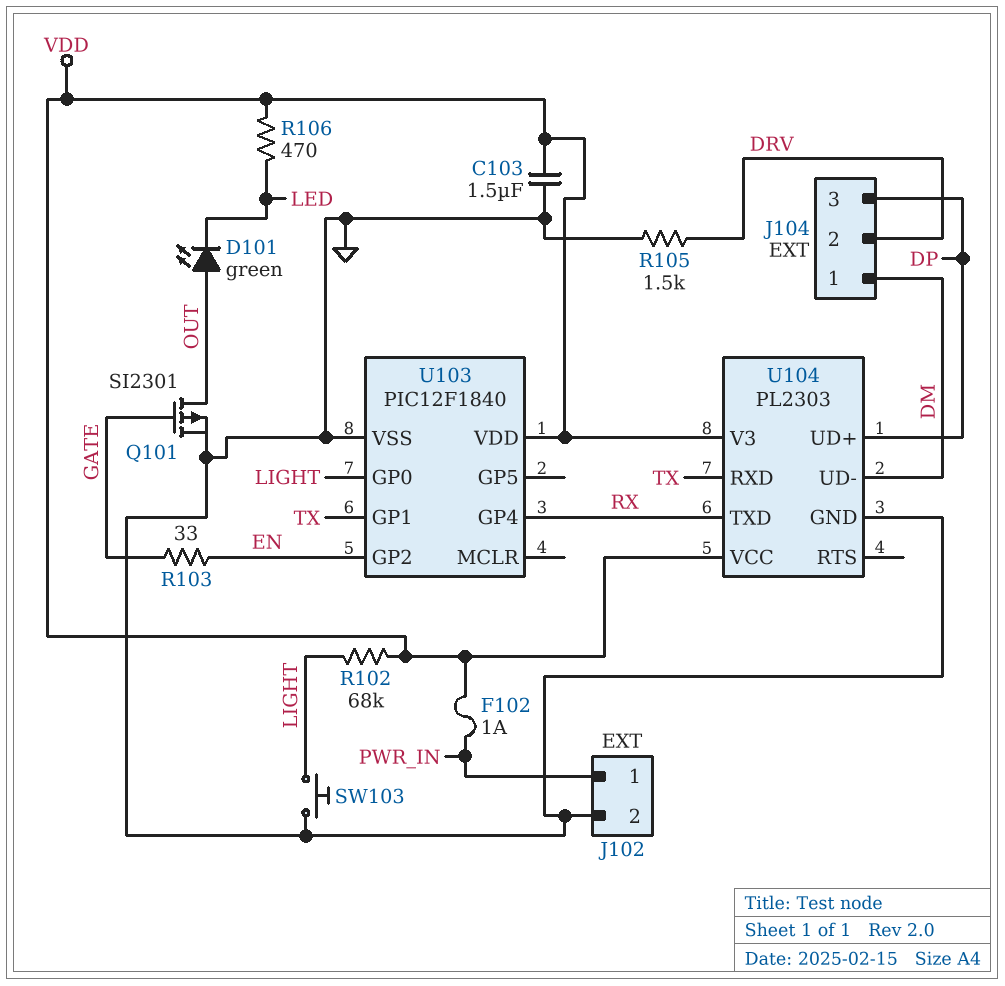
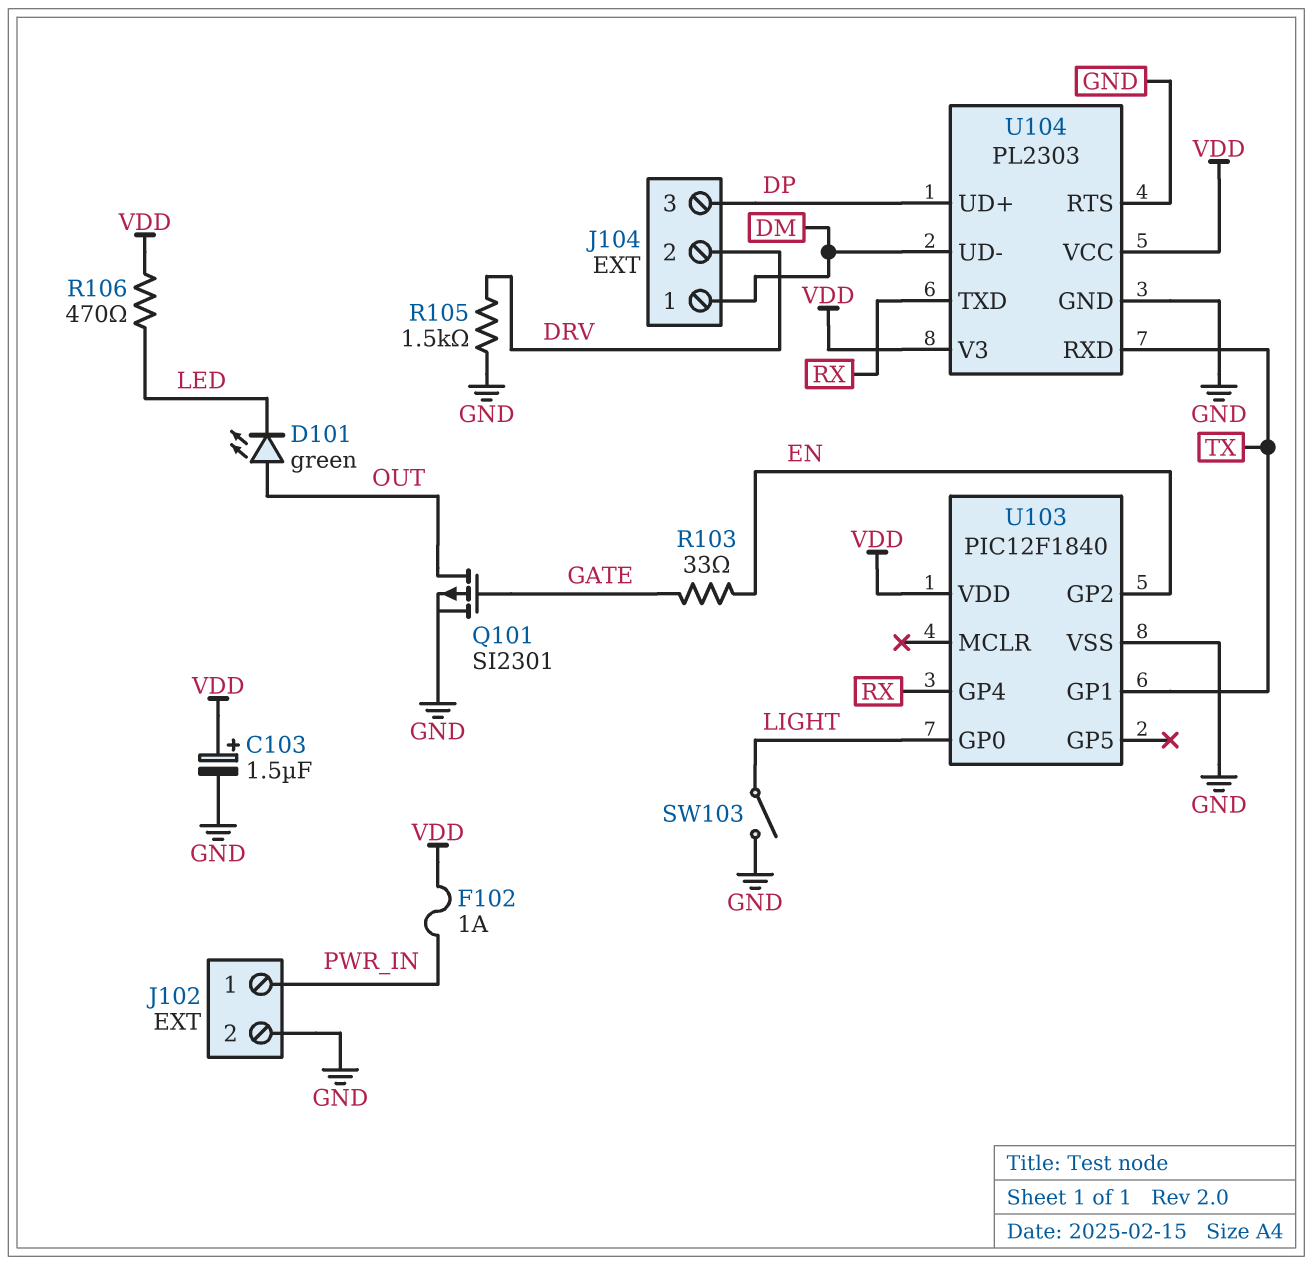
C103: 1.5uF (GND, VDD) -> 1.5uF (plus VDD, minus GND)
R102: 68k (LIGHT, VDD) -> none
SW103: button (GND, LIGHT) -> switch (GND, LIGHT)
U104 pin RTS: none -> GND

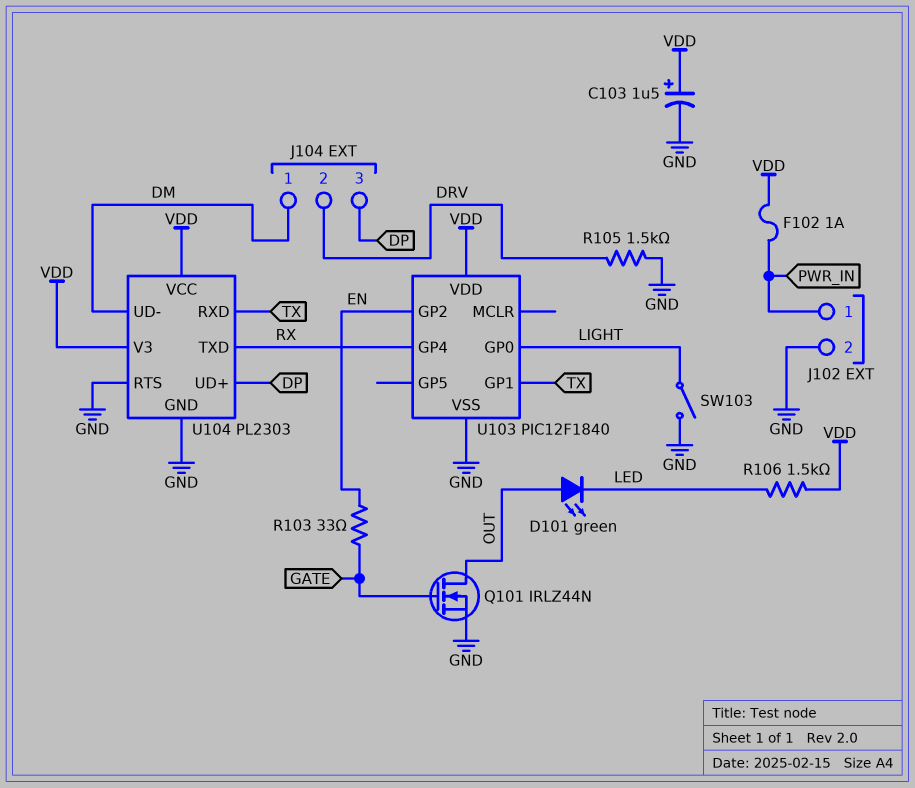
Q101: PMOS SI2301 (G GATE, D OUT, S GND) -> NMOS IRLZ44N (G GATE, D OUT, S GND)
R106: 470 (LED, VDD) -> 1.5k (LED, VDD)

